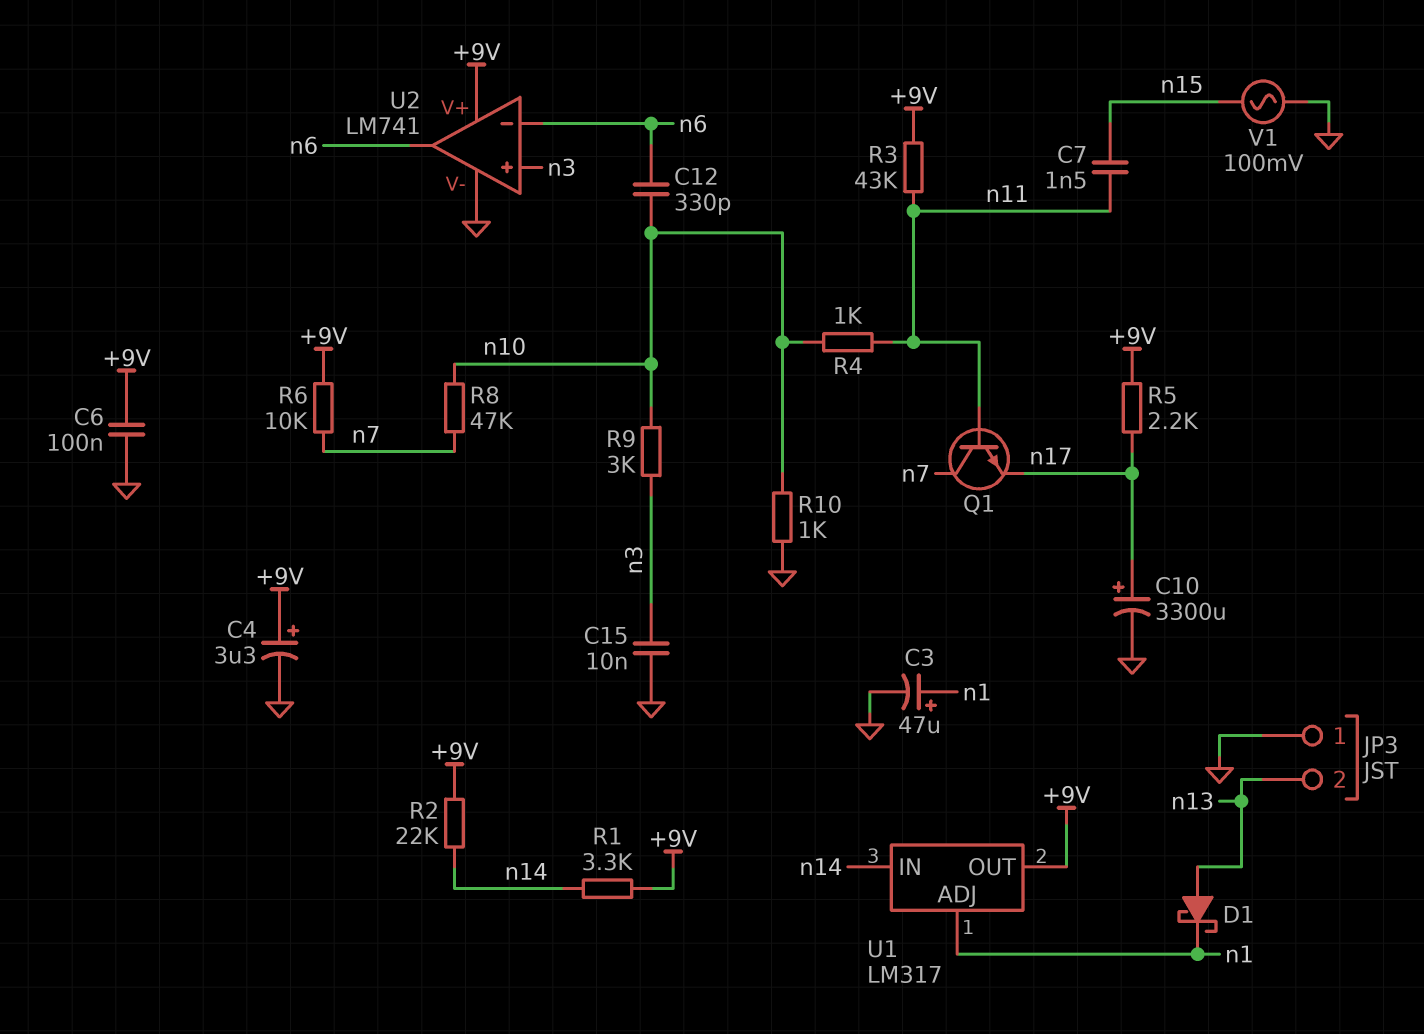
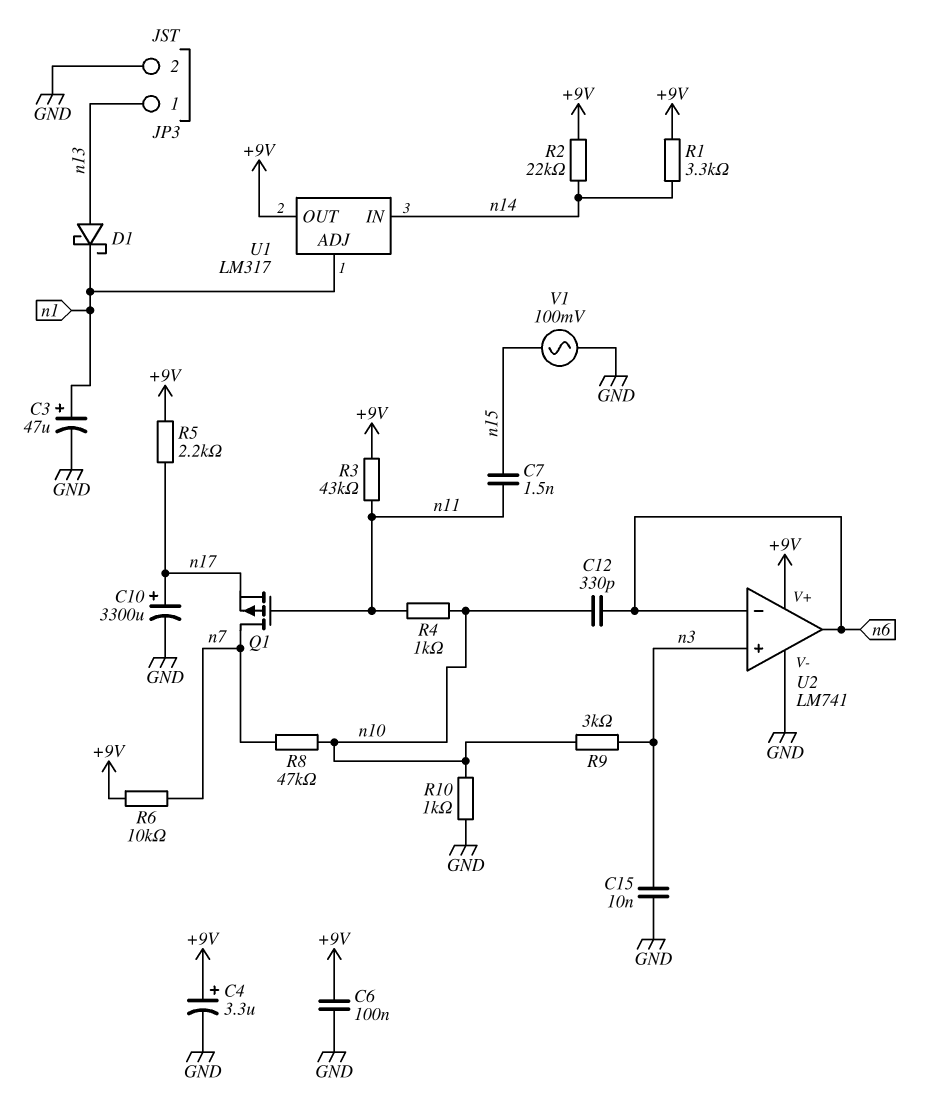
JP3 pin 1: GND -> n13
JP3 pin 2: n13 -> GND
Q1: NPN (B n11, C n7, E n17) -> PMOS (G n11, D n7, S n17)

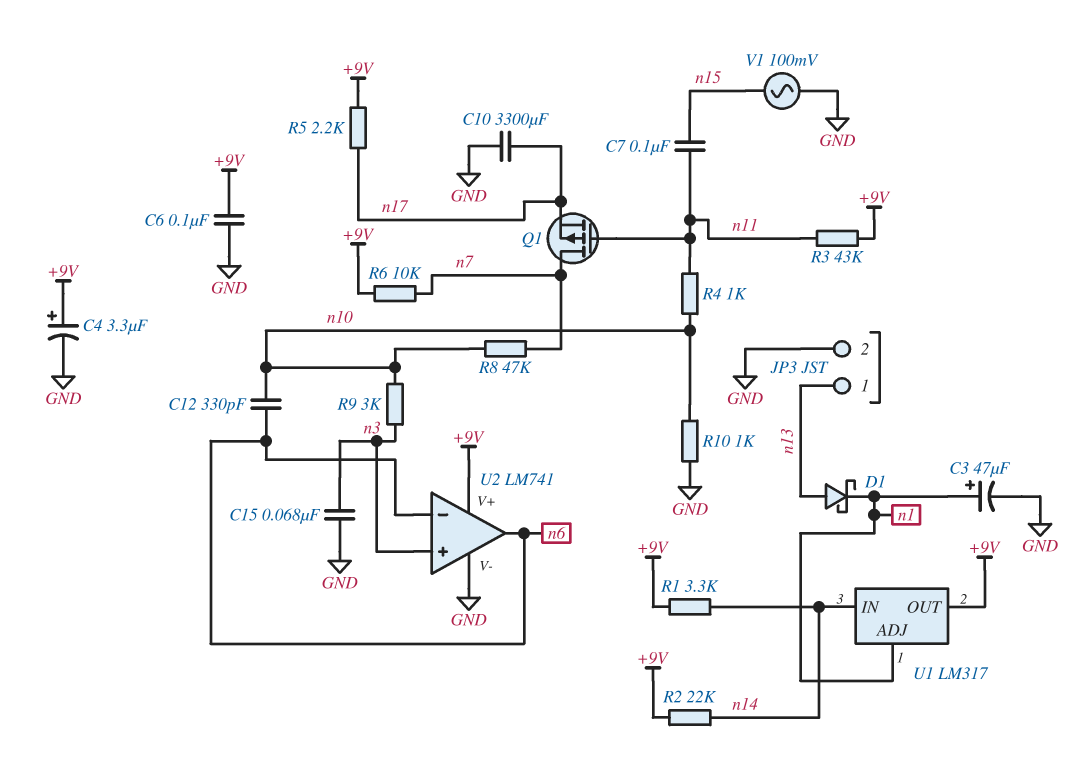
C7: 1.5nF (n11, n15) -> 100nF (n11, n15)
C10: 3300uF (plus n17, minus GND) -> 3300uF (GND, n17)
C15: 10nF (GND, n3) -> 68nF (GND, n3)

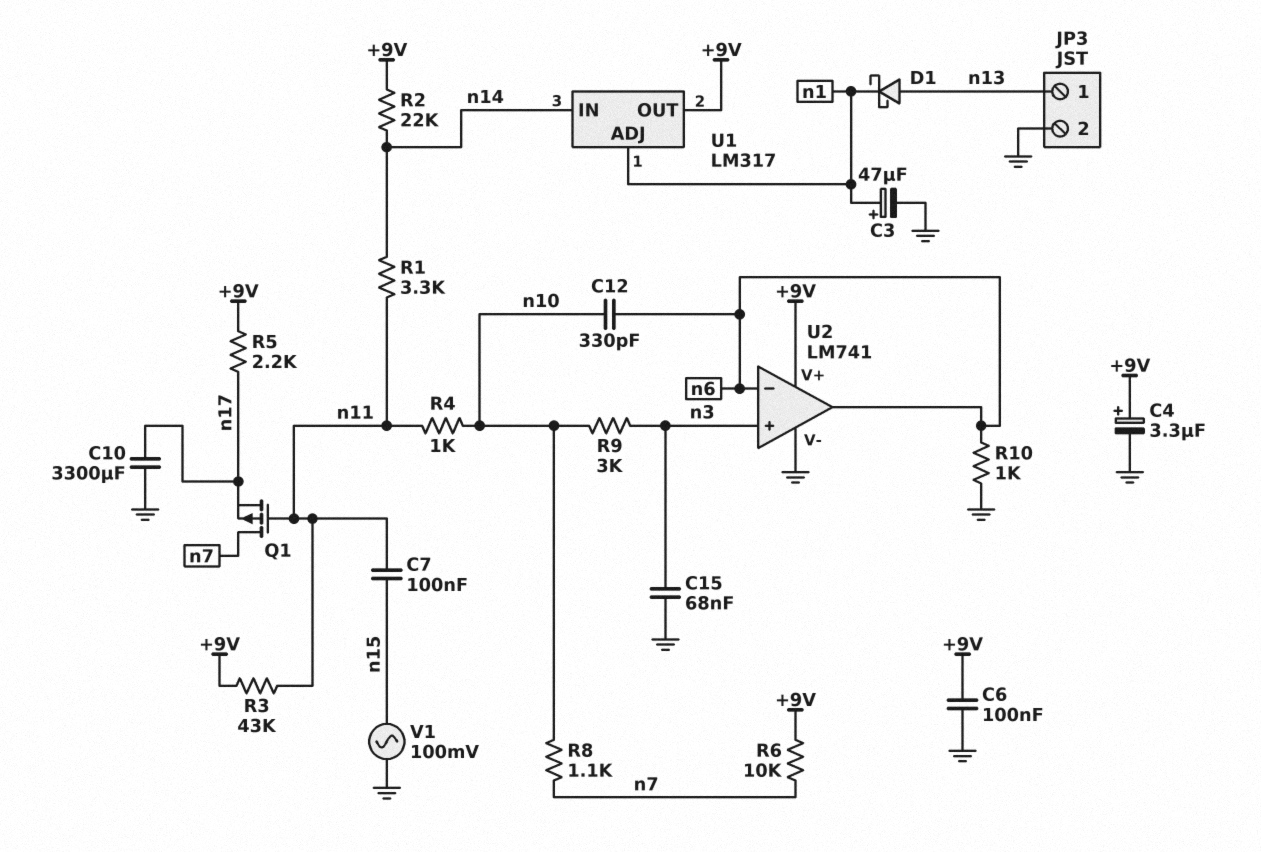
R1: 3.3k (+9V, n14) -> 3.3k (n11, n14)
R8: 47k (n7, n10) -> 1.1k (n7, n10)
R10: 1k (GND, n10) -> 1k (GND, n6)

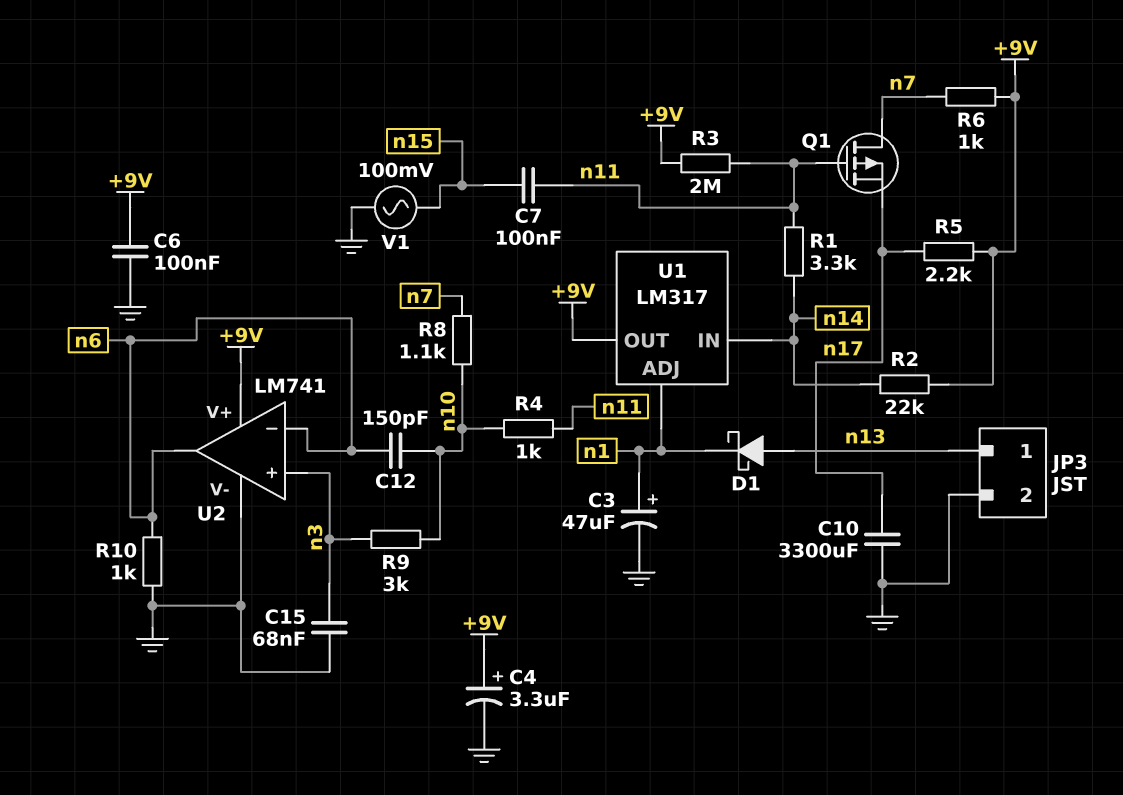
C12: 330pF (n6, n10) -> 150pF (n6, n10)
R3: 43k (+9V, n11) -> 2M (+9V, n11)
R6: 10k (+9V, n7) -> 1k (+9V, n7)

